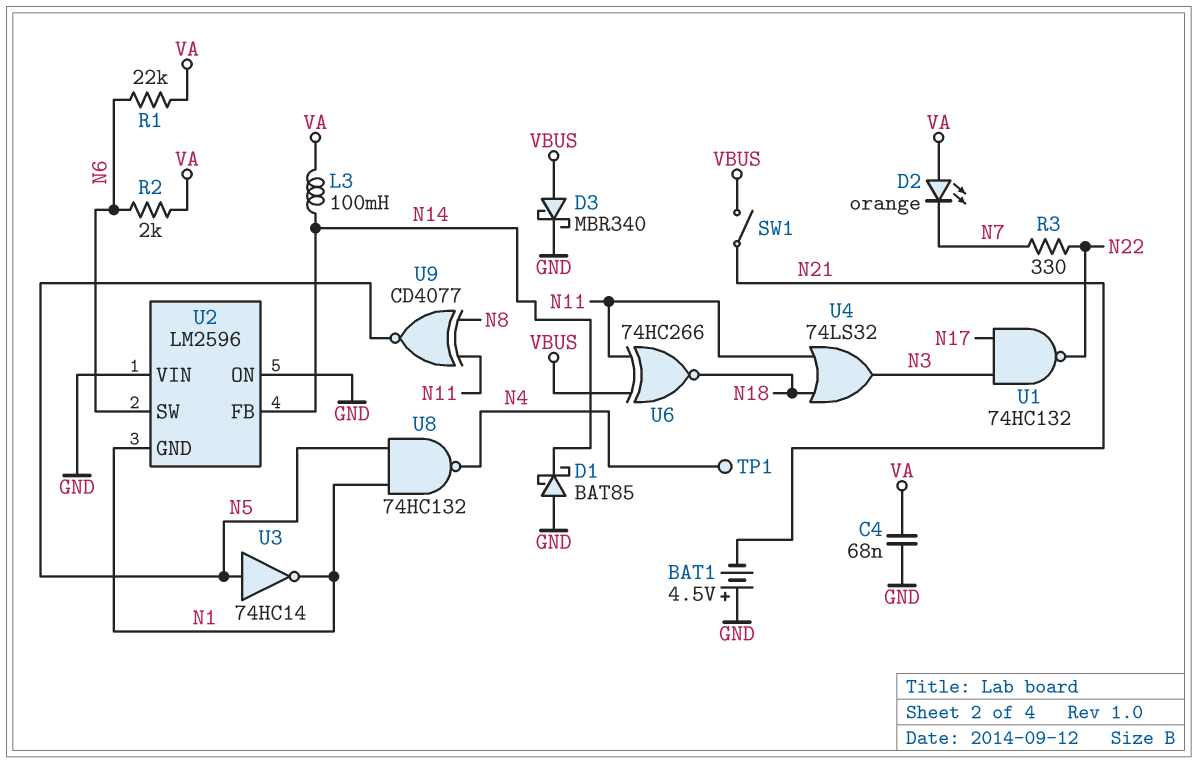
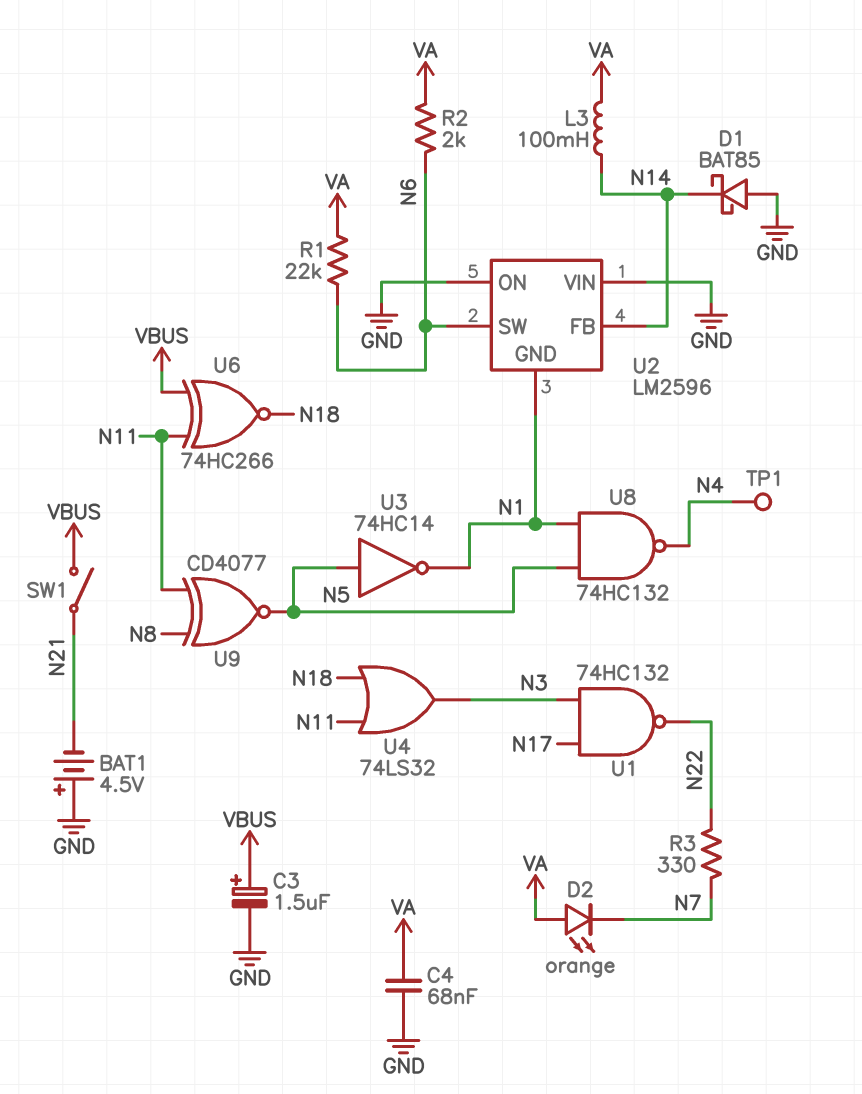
C3: none -> 1.5uF (plus VBUS, minus GND)
D3: schottky MBR340 (A VBUS, K GND) -> none

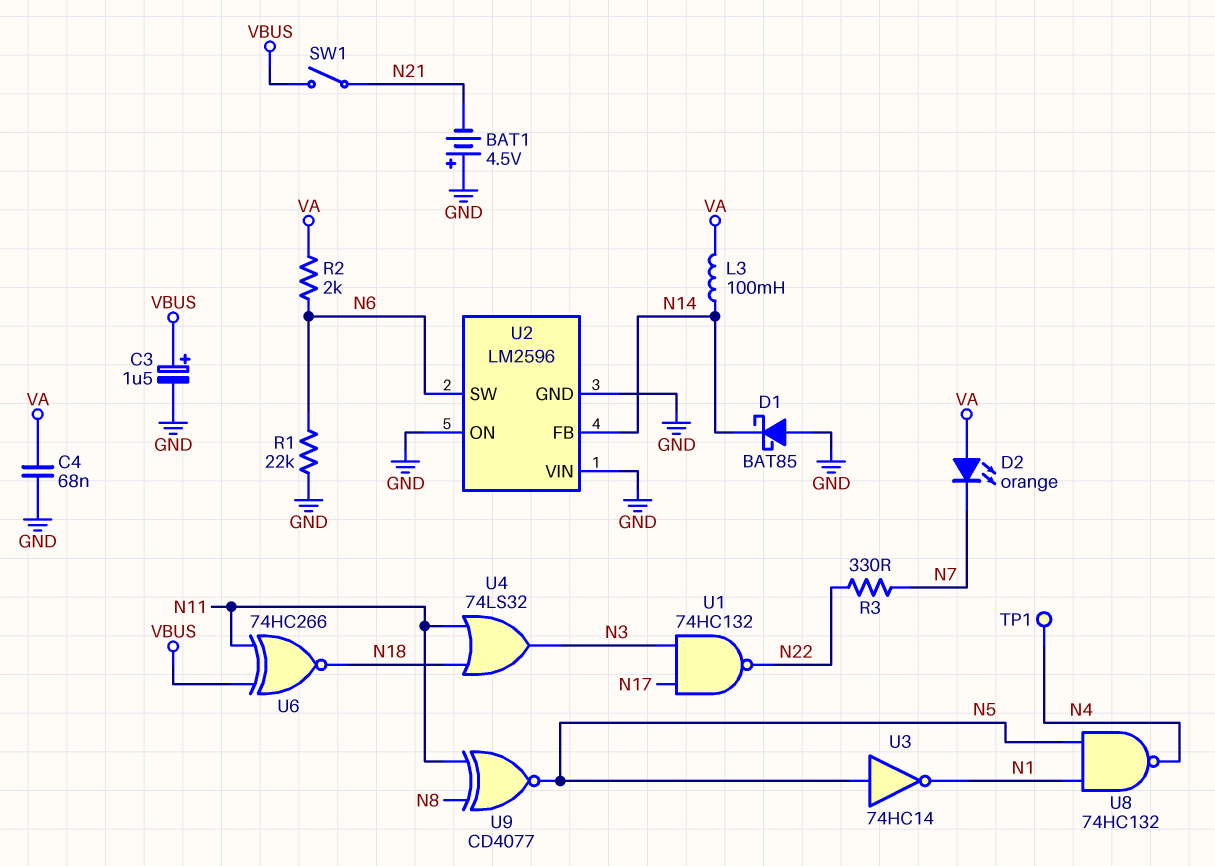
R1: 22k (N6, VA) -> 22k (GND, N6)
U2 pin GND: N1 -> GND

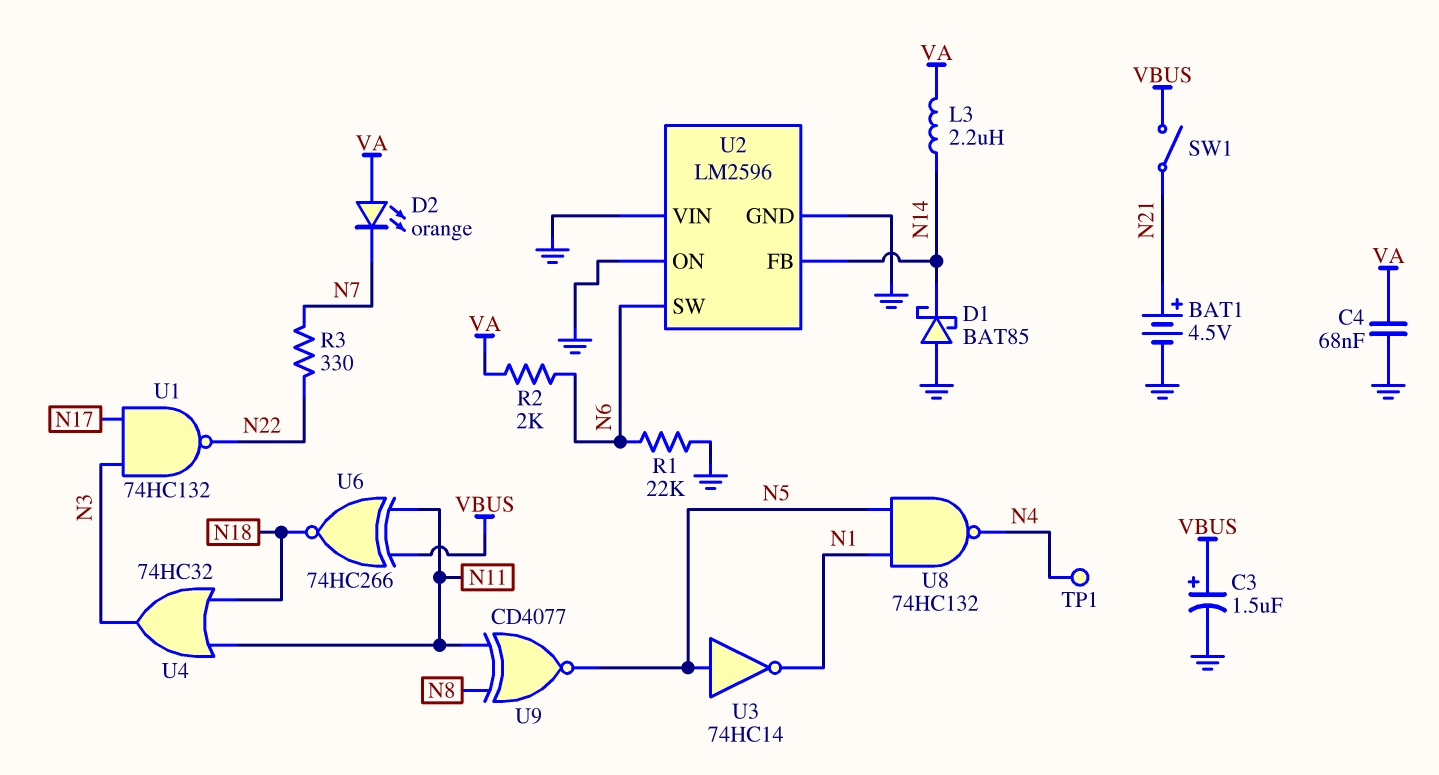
BAT1: 4.5V (plus GND, minus N21) -> 4.5V (plus N21, minus GND)
L3: 100mH (N14, VA) -> 2.2uH (N14, VA)
U4: OR 74LS32 (in N11, in N18, out N3) -> OR 74HC32 (in N11, in N18, out N3)

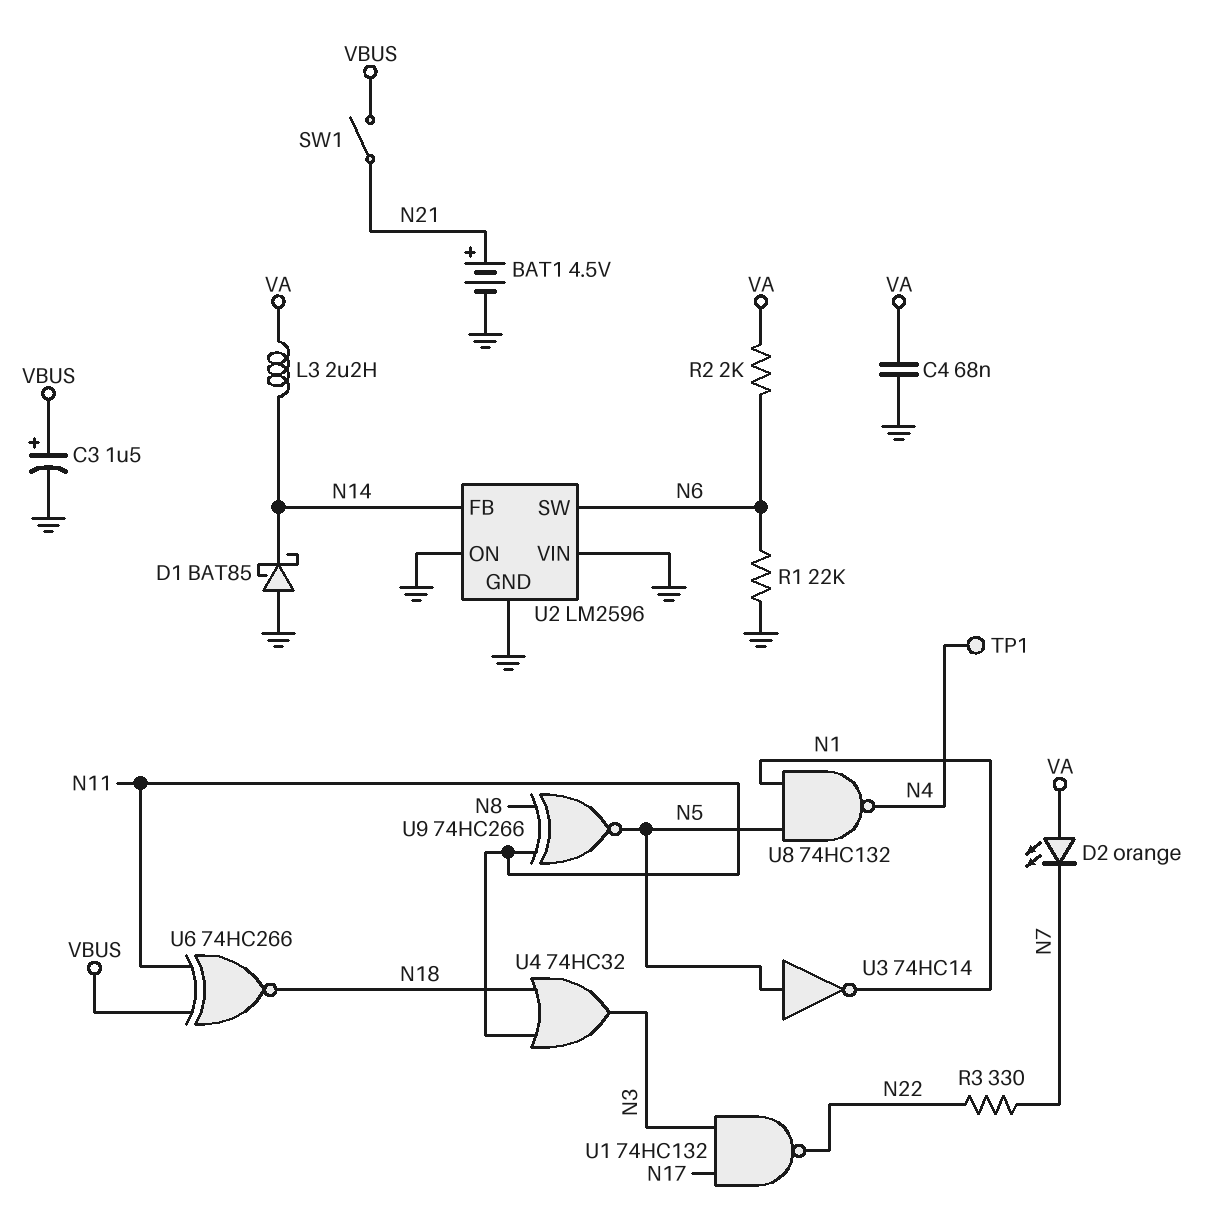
U9: XNOR CD4077 (in N8, in N11, out N5) -> XNOR 74HC266 (in N8, in N11, out N5)

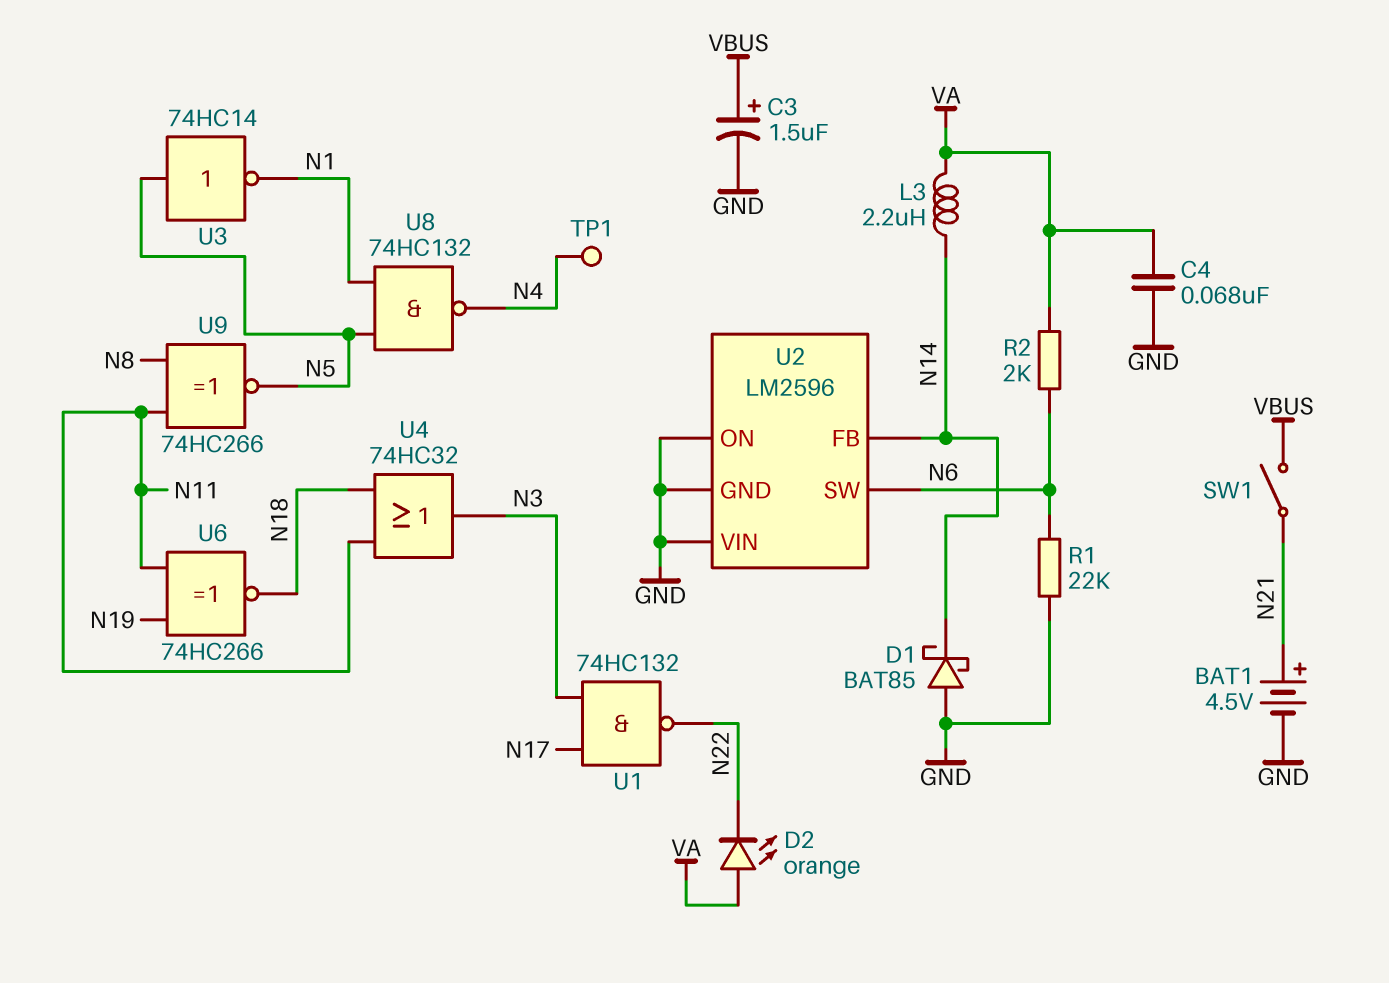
D2: LED orange (A VA, K N7) -> LED orange (A VA, K N22)
R3: 330 (N7, N22) -> none
U6: XNOR 74HC266 (in N11, in VBUS, out N18) -> XNOR 74HC266 (in N11, in N19, out N18)

